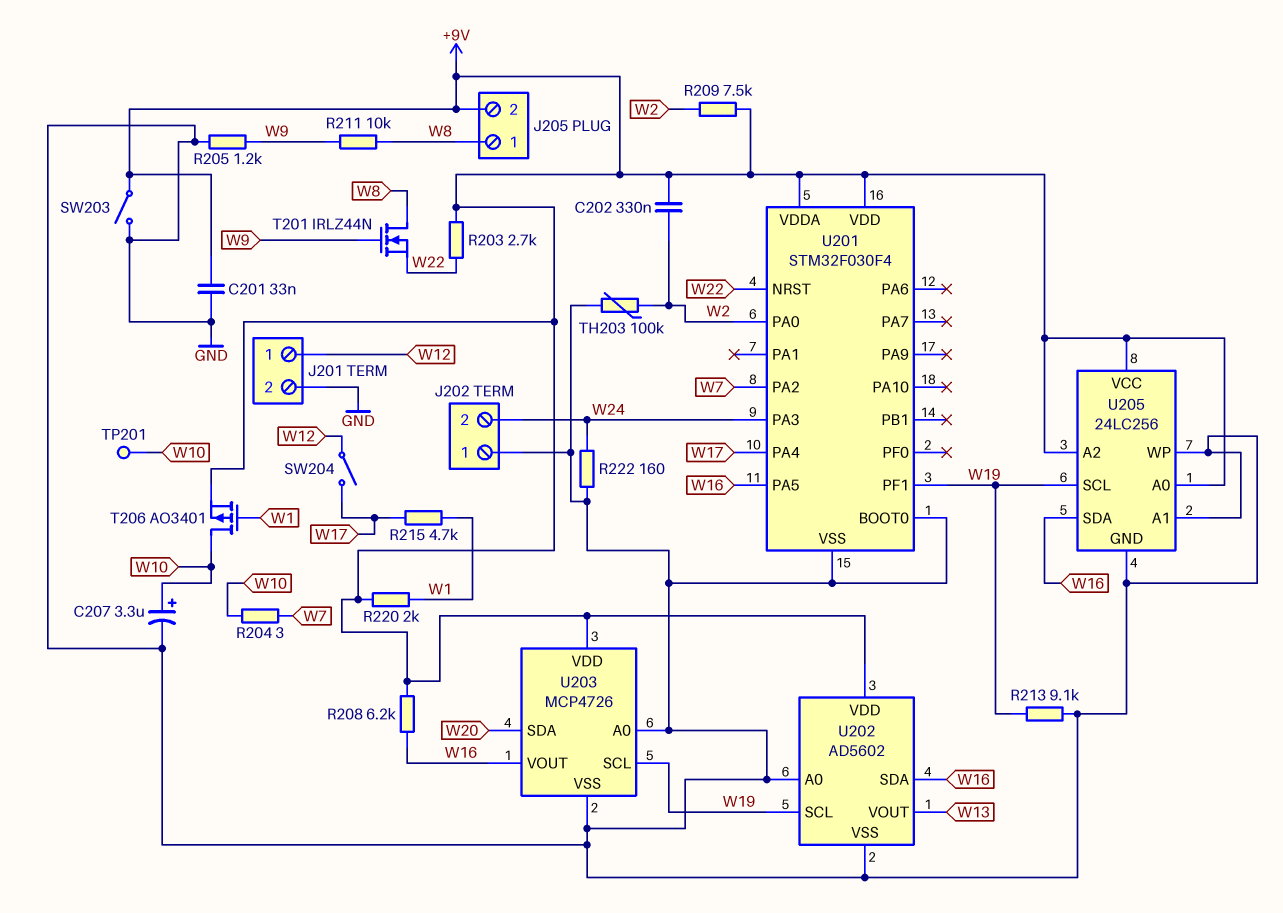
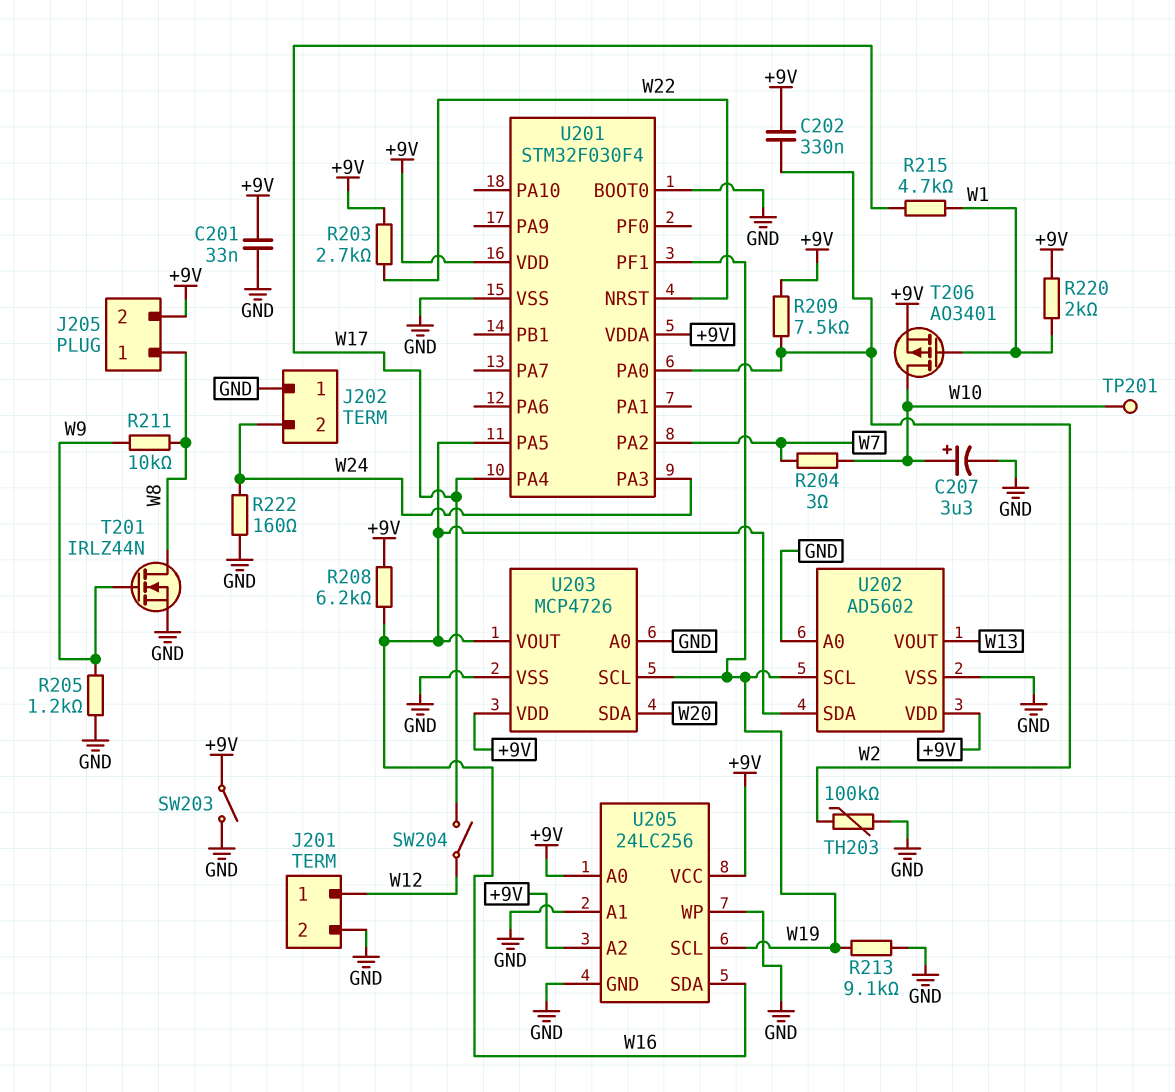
T201: NMOS IRLZ44N (G W9, D W8, S W22) -> NMOS IRLZ44N (G W9, D W8, S GND)

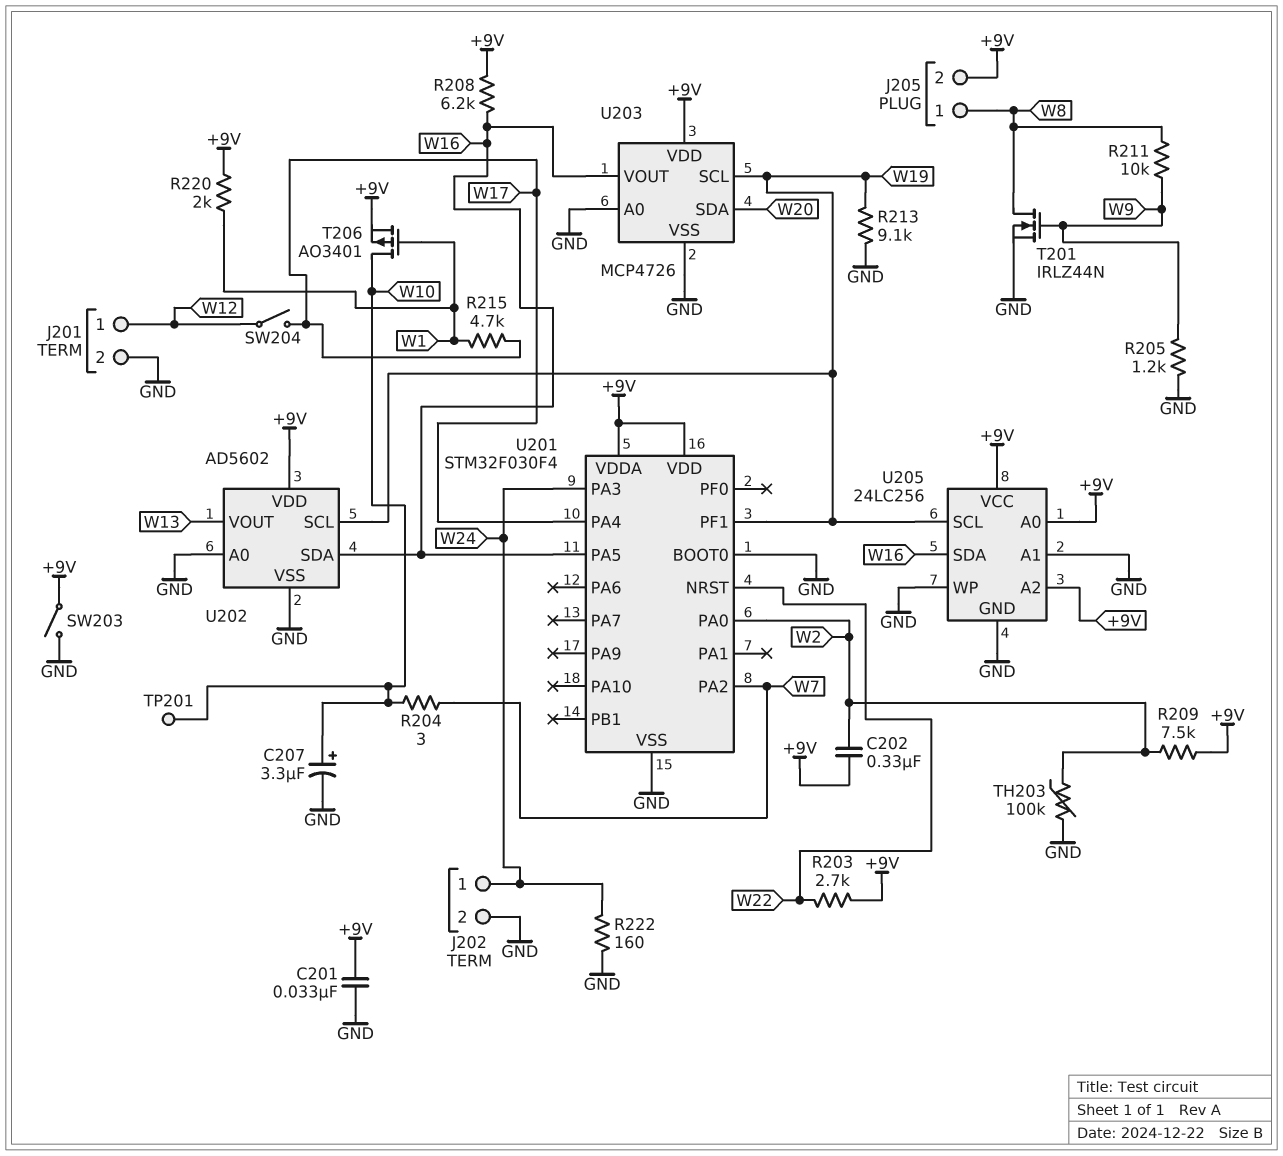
J202 pin 1: GND -> W24
J202 pin 2: W24 -> GND

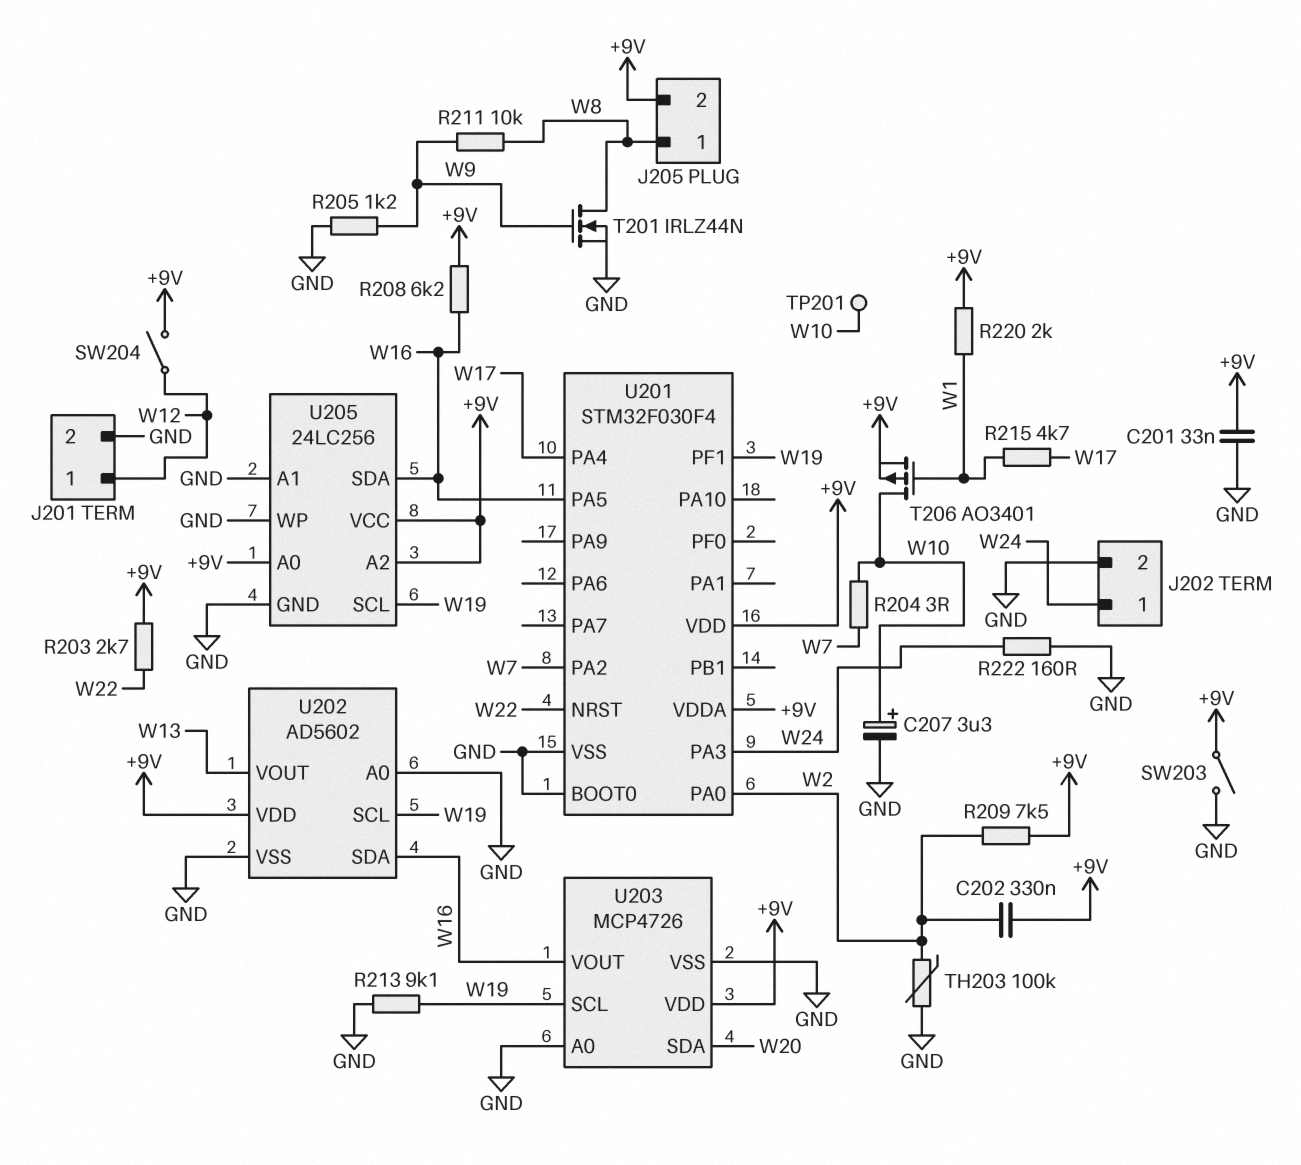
SW204: switch (W12, W17) -> switch (+9V, W12)

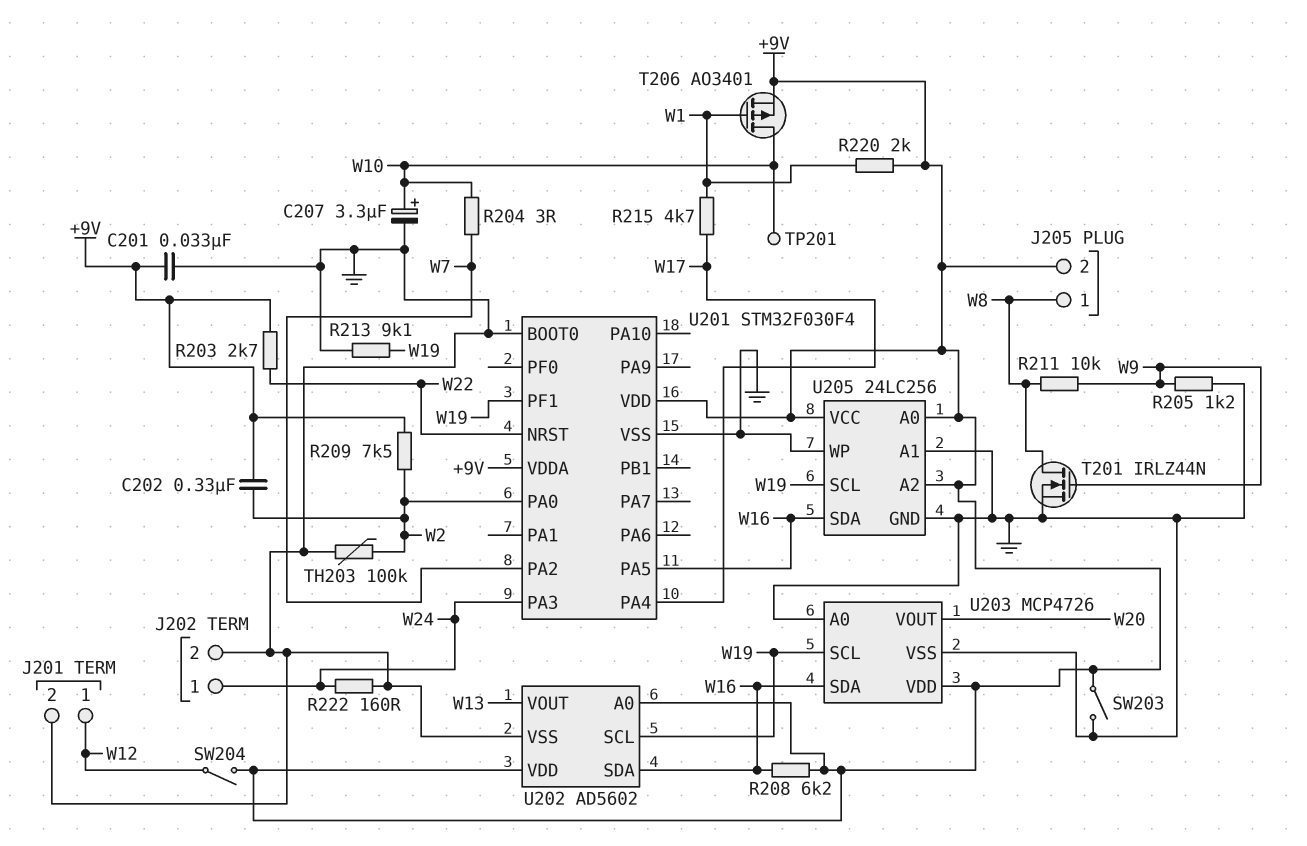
U202 pin A0: GND -> +9V
U203 pin SDA: W20 -> W16
U203 pin VOUT: W16 -> W20

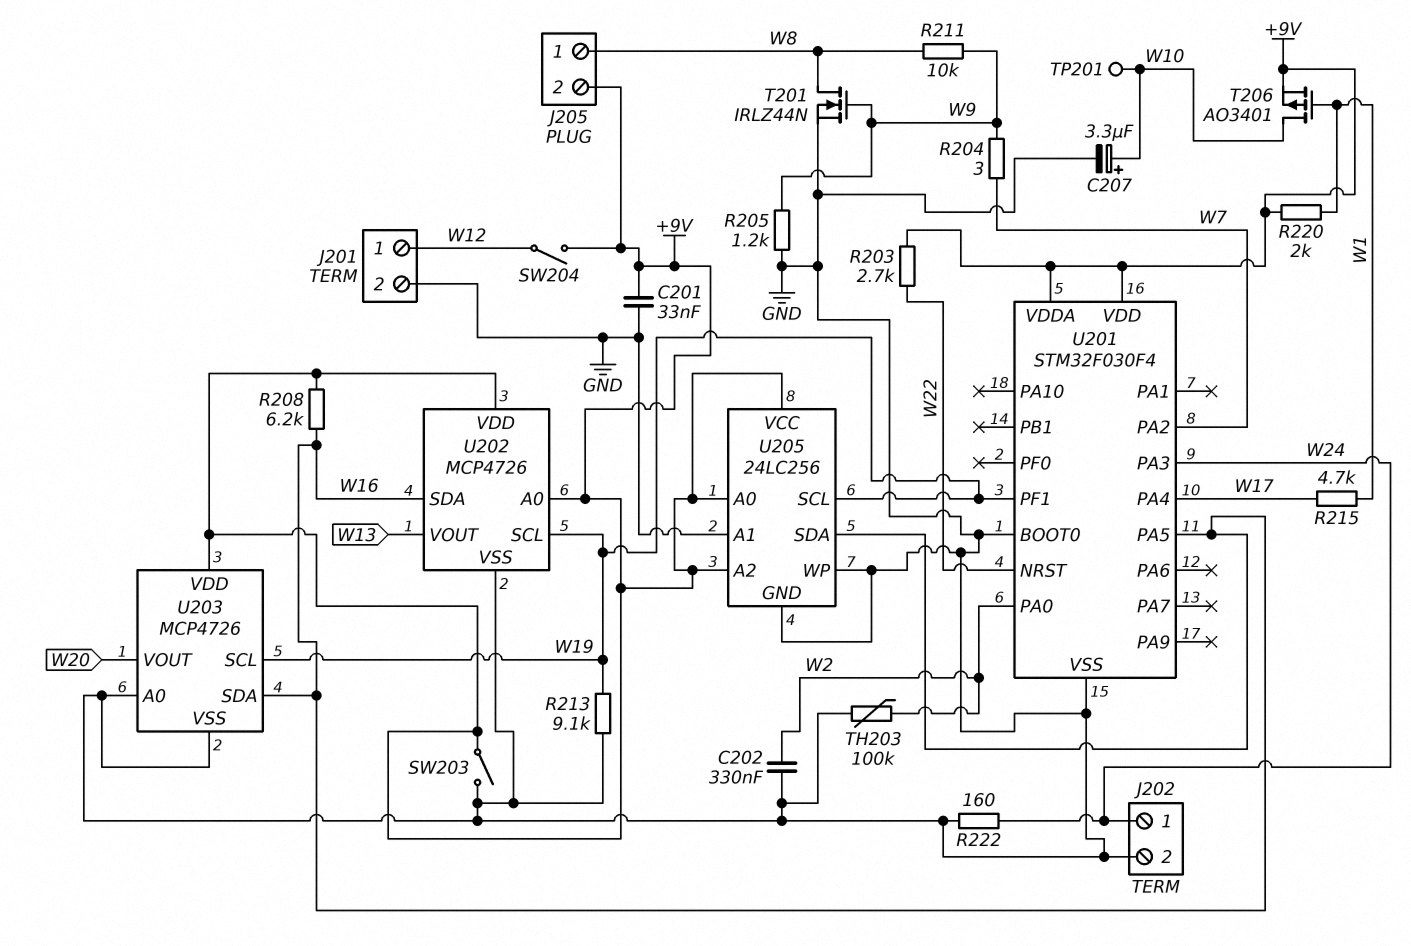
C202: 330nF (+9V, W2) -> 330nF (GND, W2)
R204: 3 (W7, W10) -> 3 (W7, W9)
R209: 7.5k (+9V, W2) -> none
U202: AD5602 -> MCP4726

